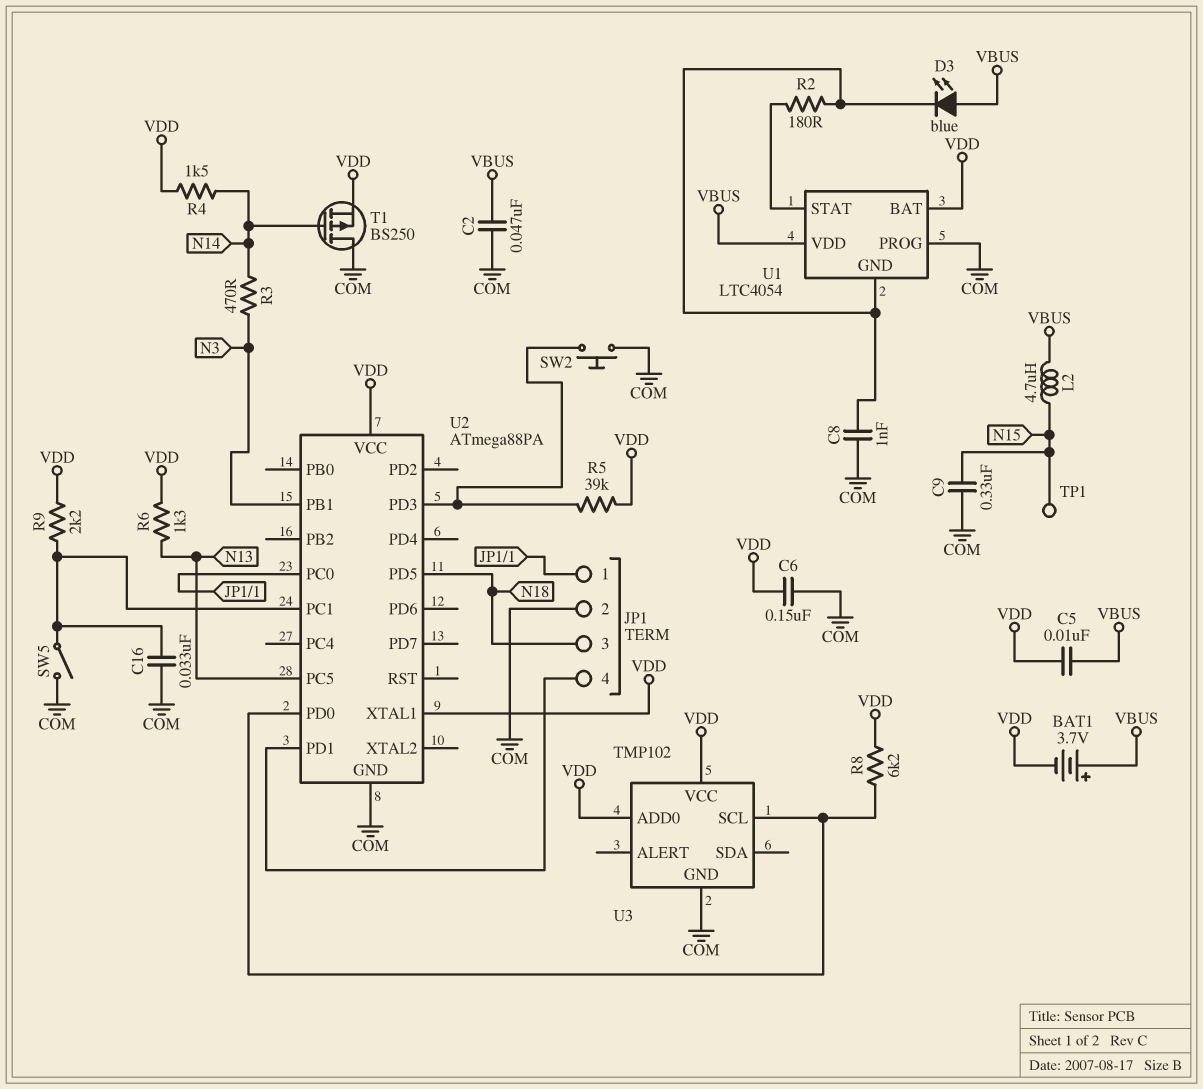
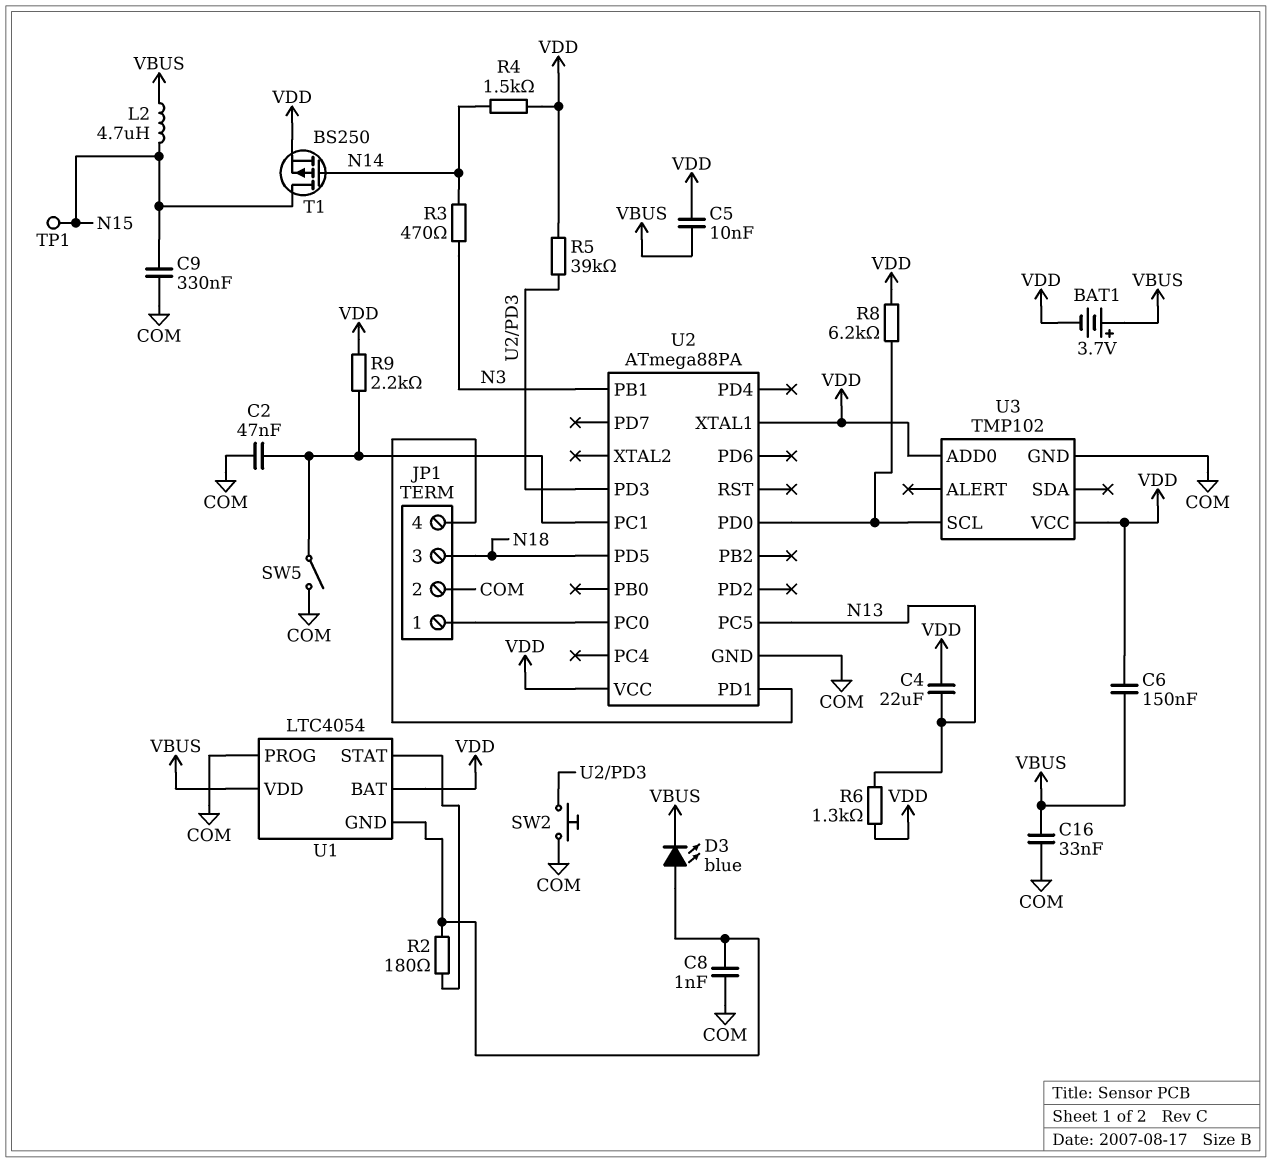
C2: 47nF (COM, VBUS) -> 47nF (COM, U2/PC1)
C4: none -> 22uF (N13, VDD)
C6: 150nF (COM, VDD) -> 150nF (VBUS, VDD)
C16: 33nF (COM, U2/PC1) -> 33nF (COM, VBUS)
D3: LED blue (A VBUS, K U1/GND) -> LED blue (A U1/GND, K VBUS)
T1: PMOS BS250 (G N14, D COM, S VDD) -> PMOS BS250 (G N14, D N15, S VDD)

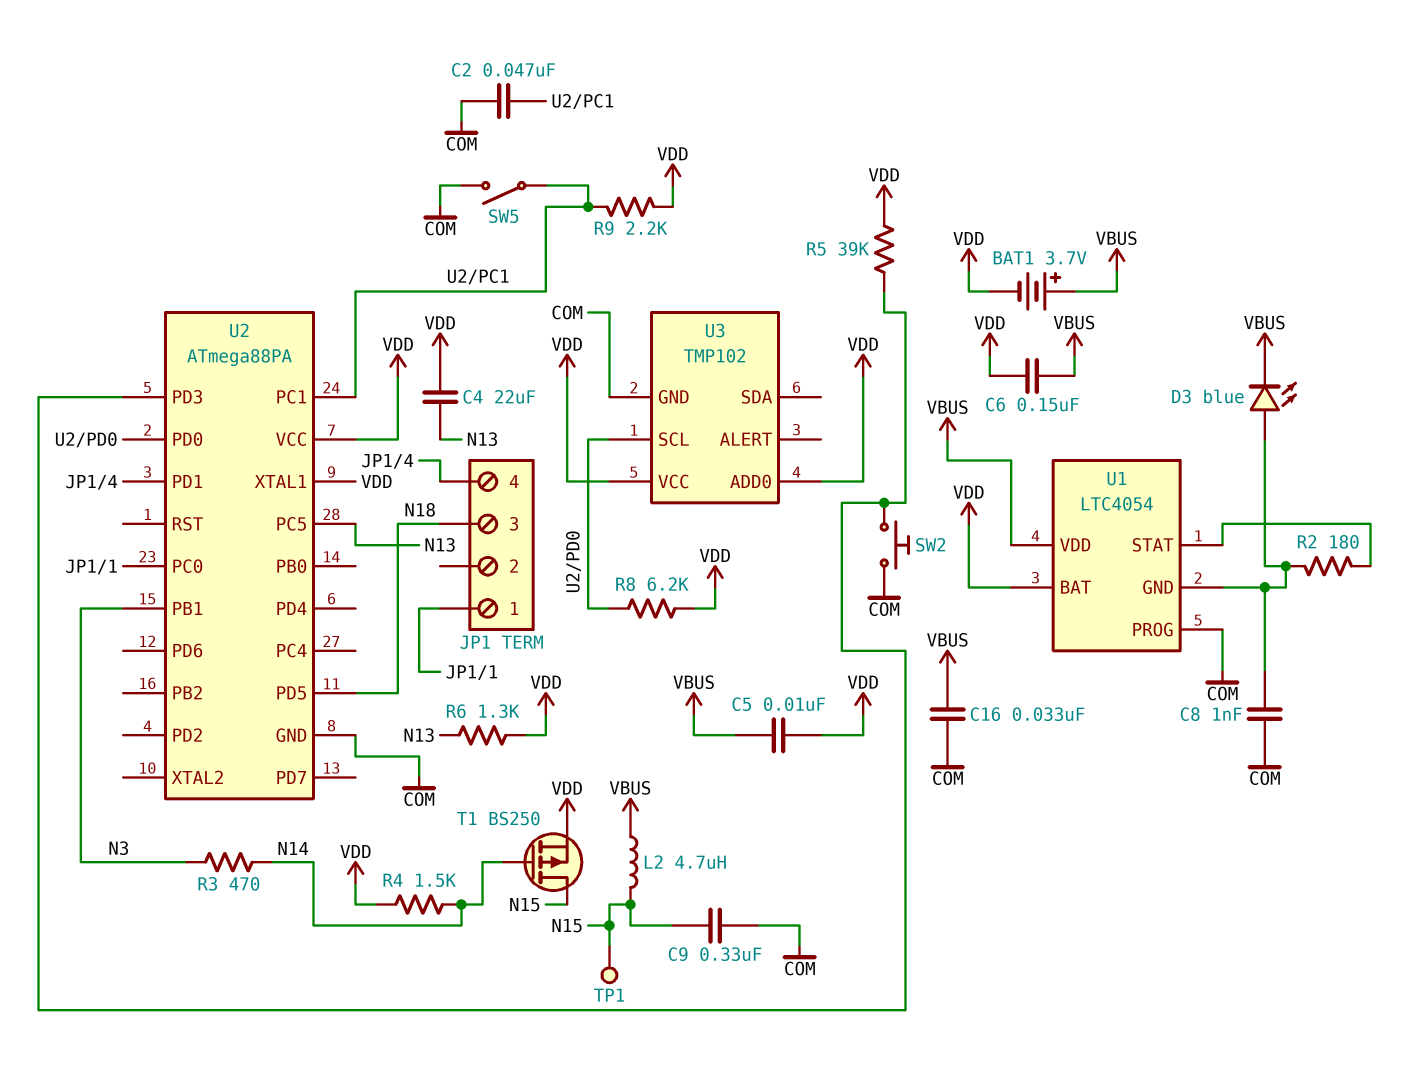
JP1 pin 2: COM -> none

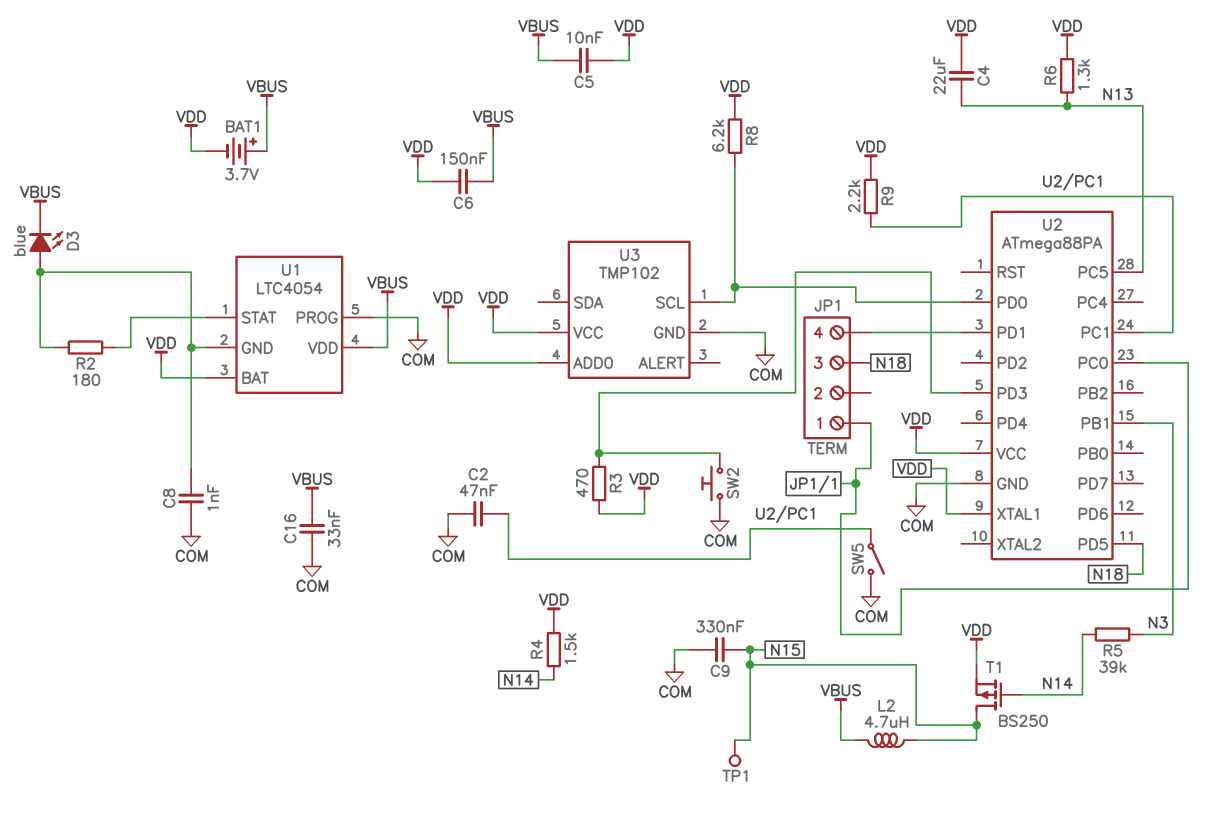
R3: 470 (N3, N14) -> 470 (U2/PD3, VDD)
R5: 39k (U2/PD3, VDD) -> 39k (N3, N14)

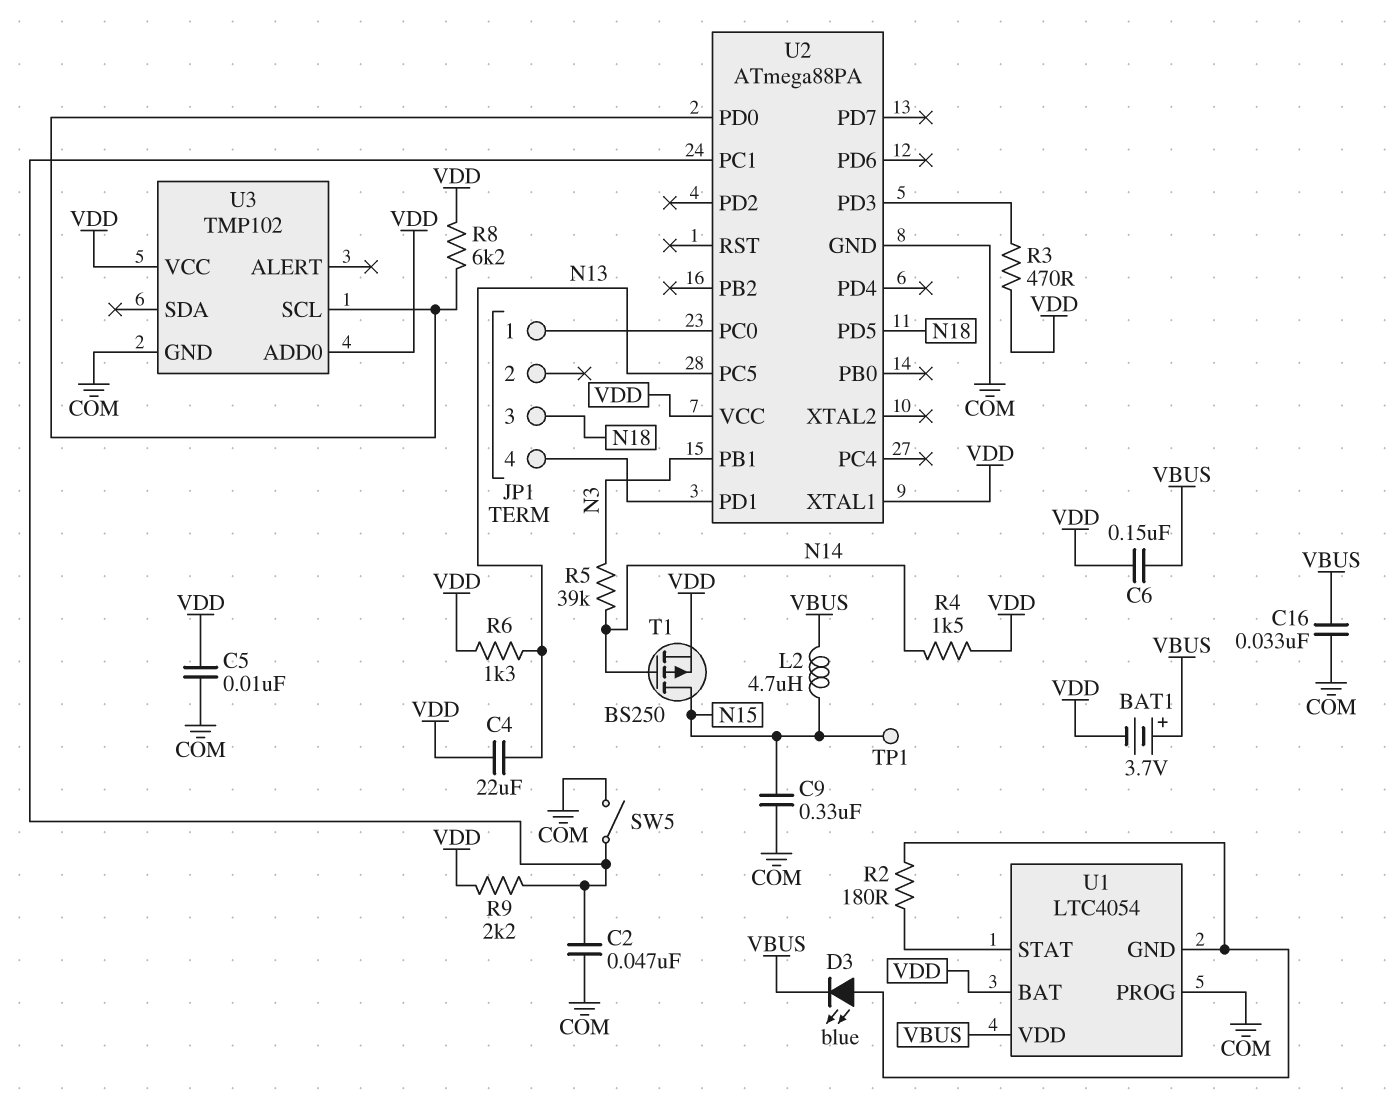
C5: 10nF (VBUS, VDD) -> 10nF (COM, VDD)
C8: 1nF (COM, U1/GND) -> none
SW2: button (COM, U2/PD3) -> none

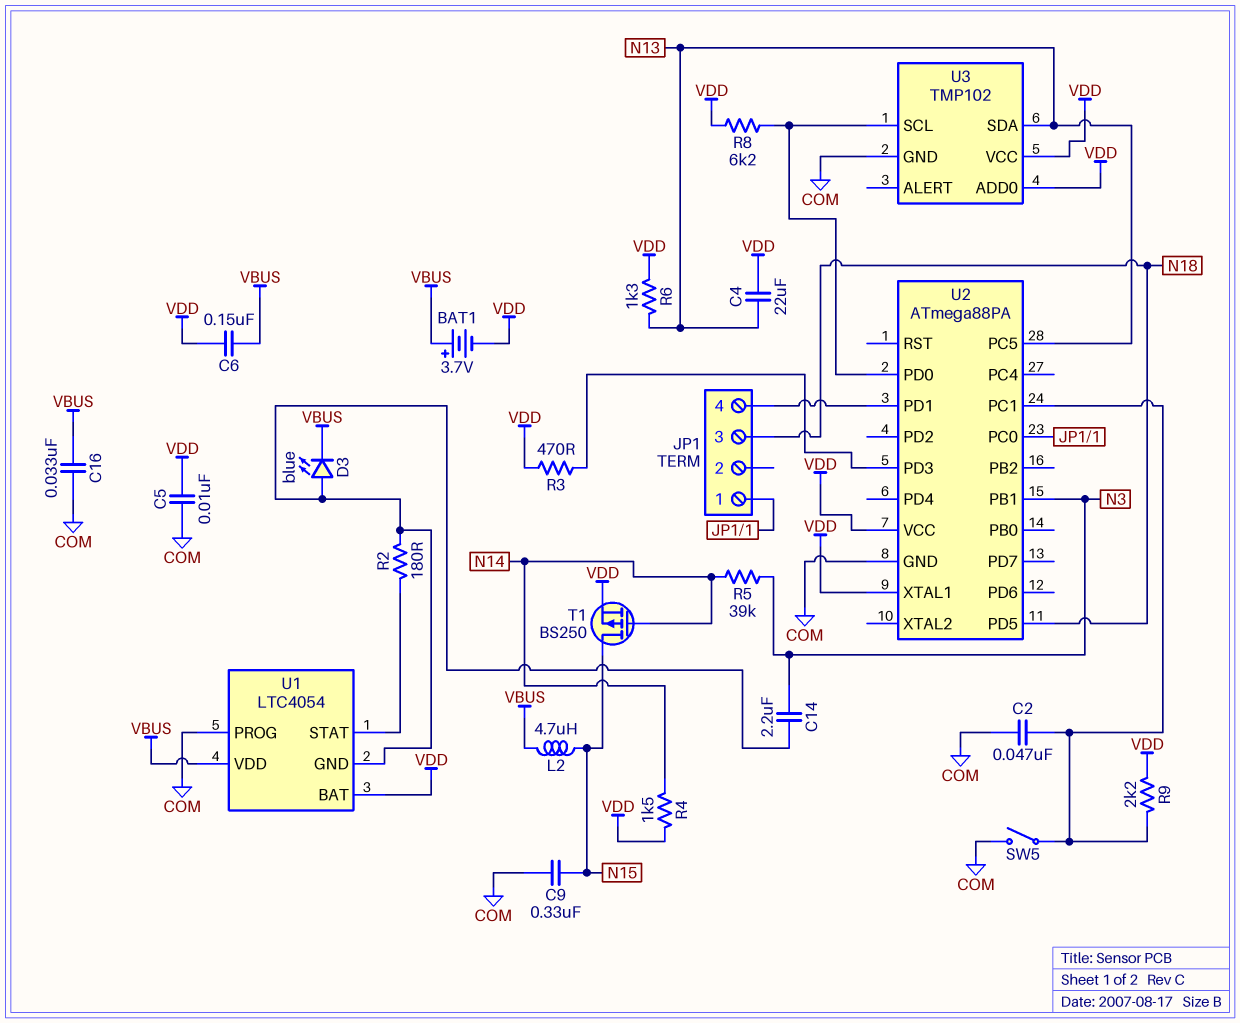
C14: none -> 2.2uF (N3, U1/GND)
TP1: test point (N15) -> none
U3 pin SDA: none -> N13

